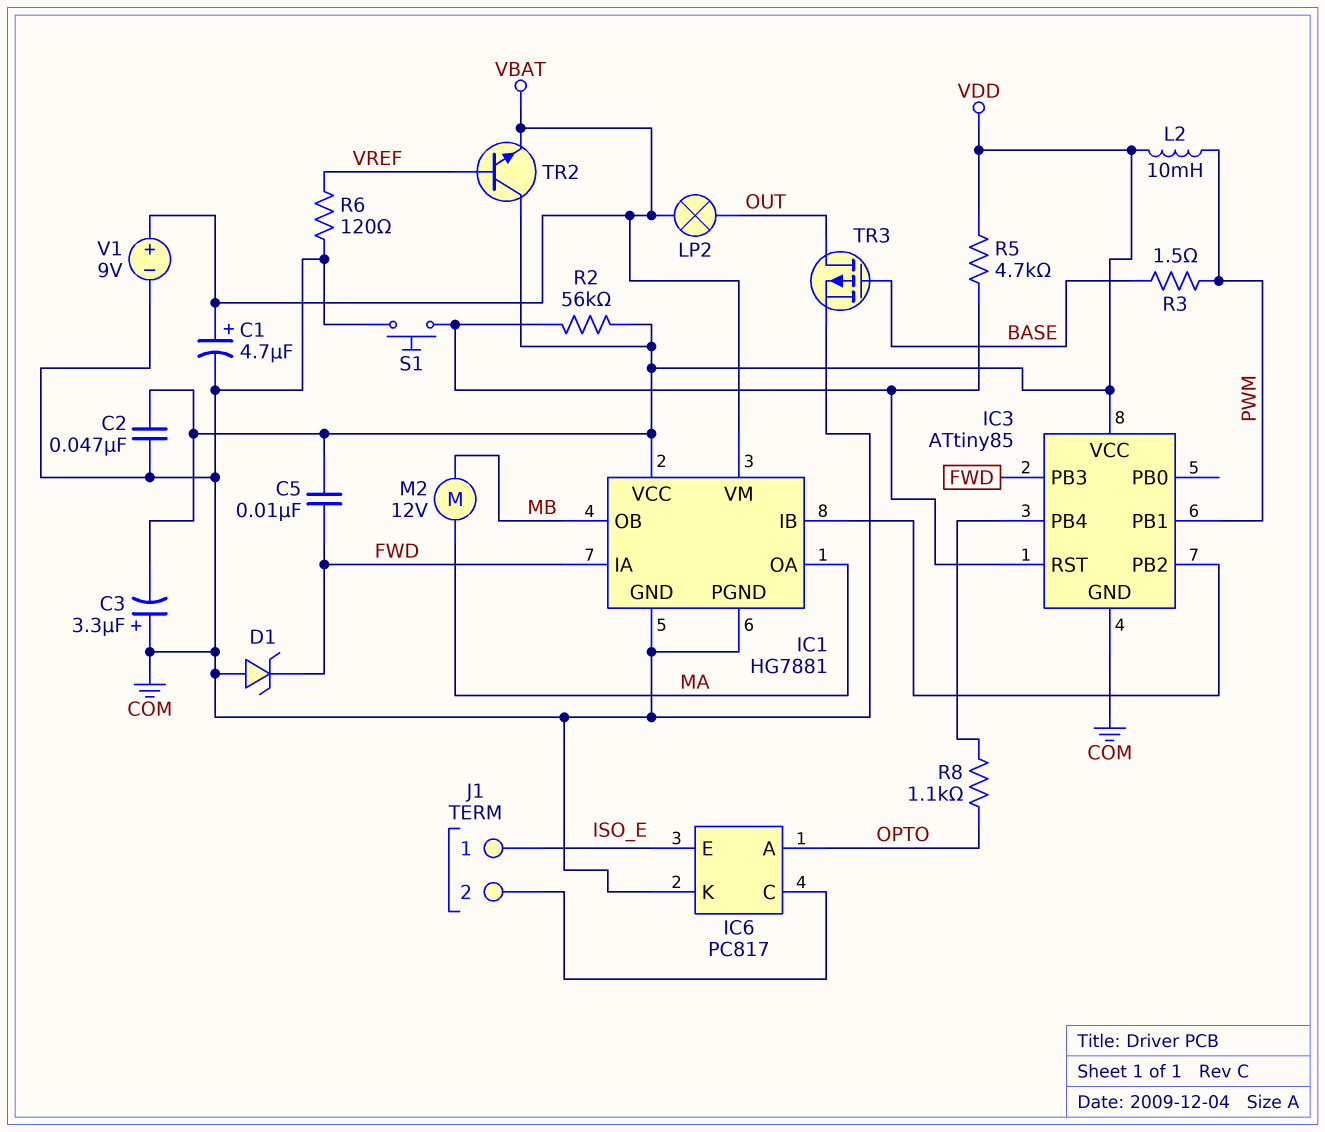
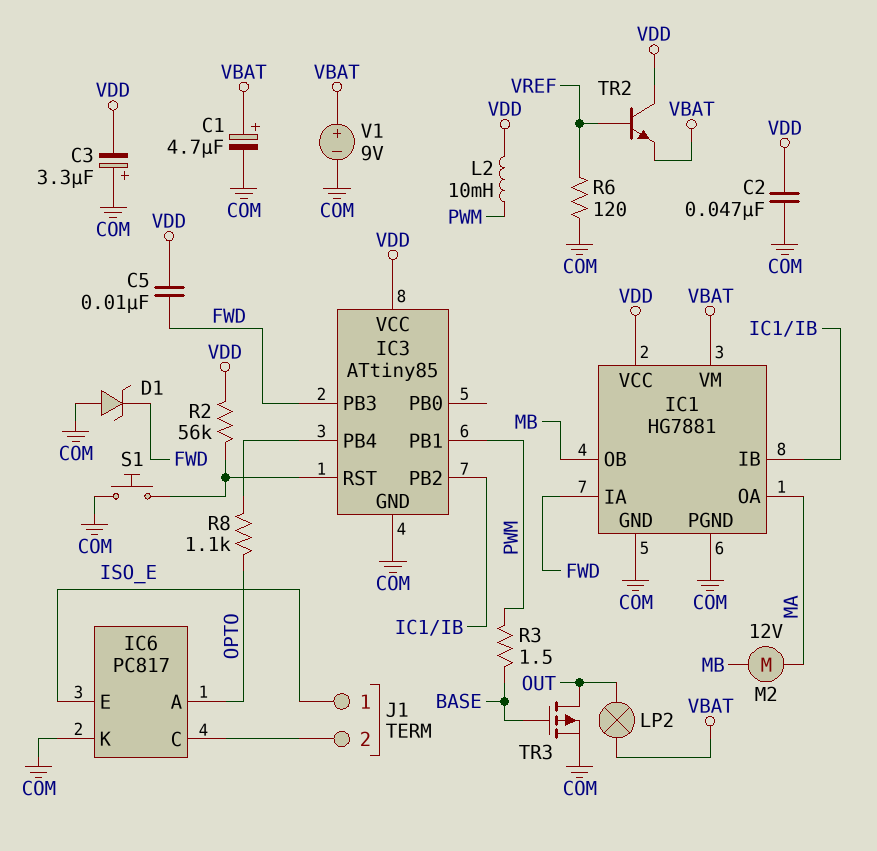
R5: 4.7k (IC3/RST, VDD) -> none

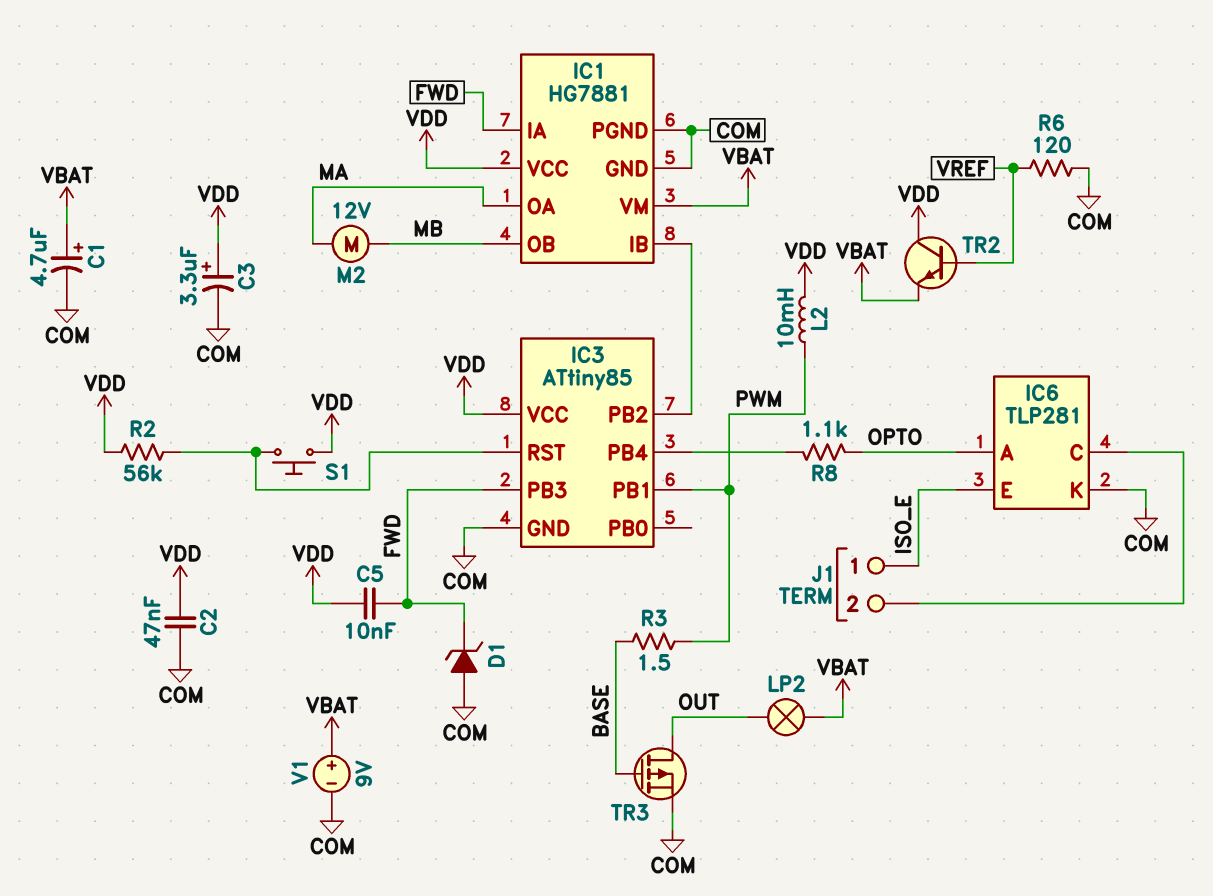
C3: 3.3uF (plus COM, minus VDD) -> 3.3uF (plus VDD, minus COM)
IC6: PC817 -> TLP281
S1: button (COM, IC3/RST) -> button (IC3/RST, VDD)

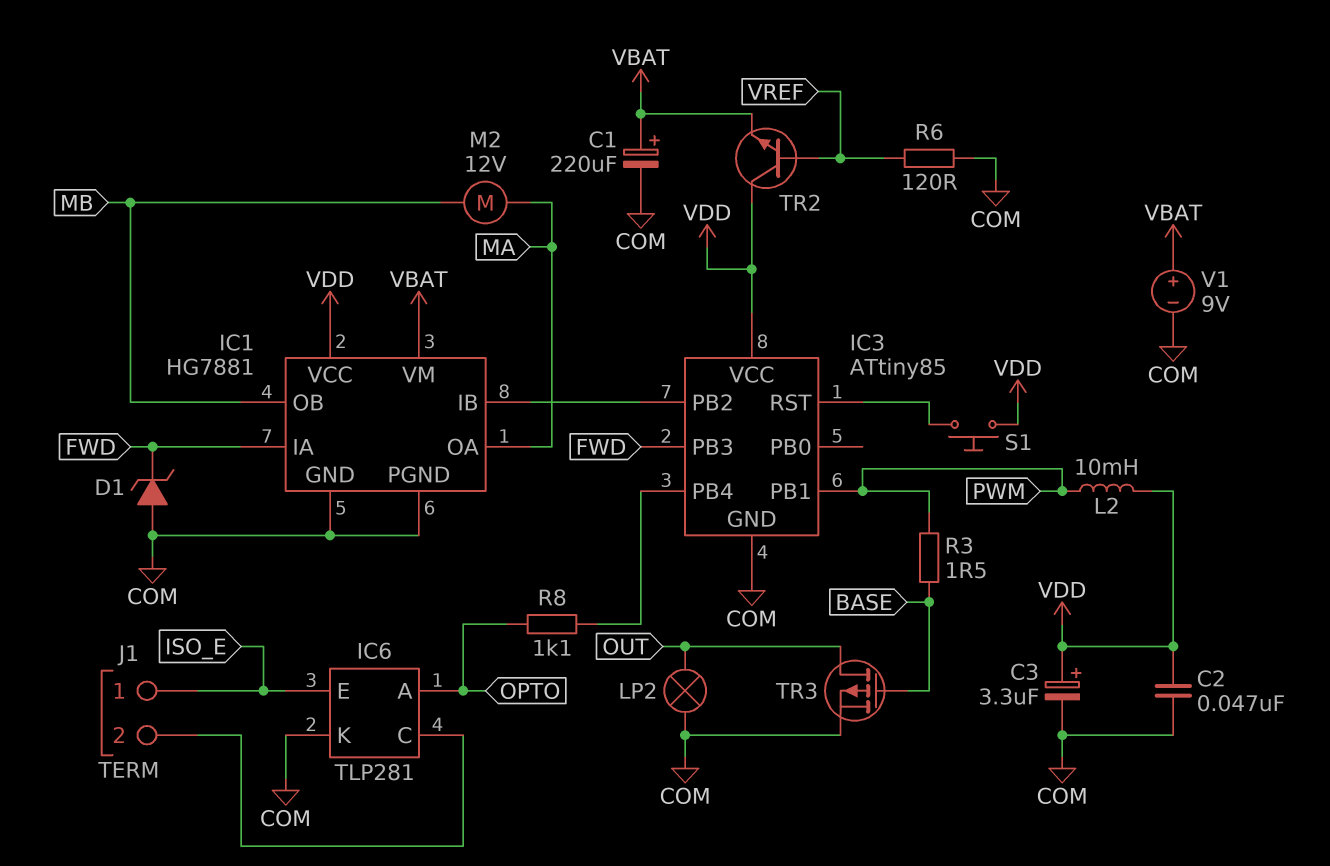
C1: 4.7uF (plus VBAT, minus COM) -> 220uF (plus VBAT, minus COM)
C5: 10nF (FWD, VDD) -> none
LP2: lamp (OUT, VBAT) -> lamp (COM, OUT)
R2: 56k (IC3/RST, VDD) -> none

